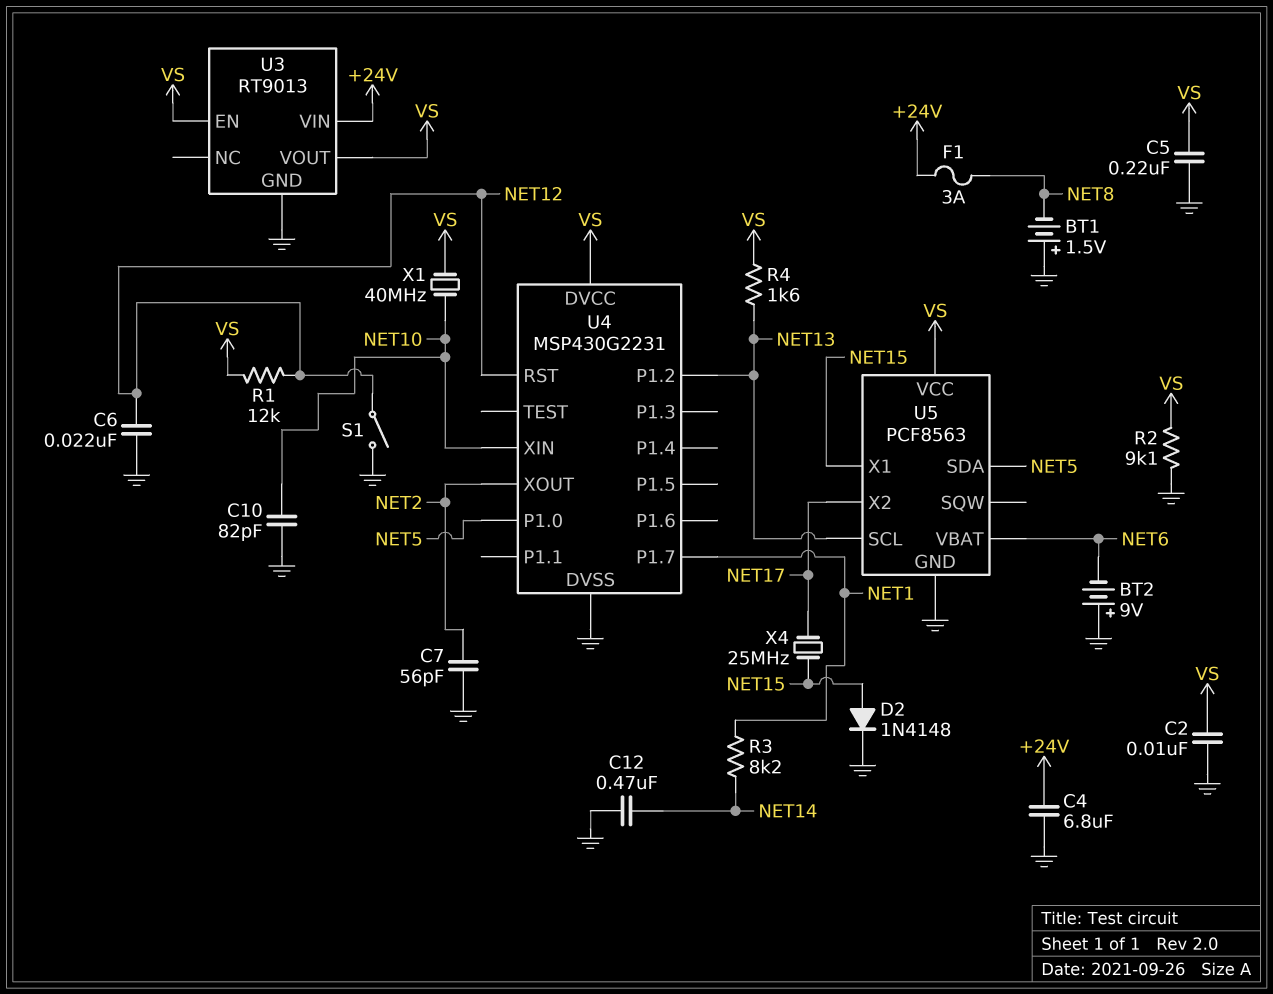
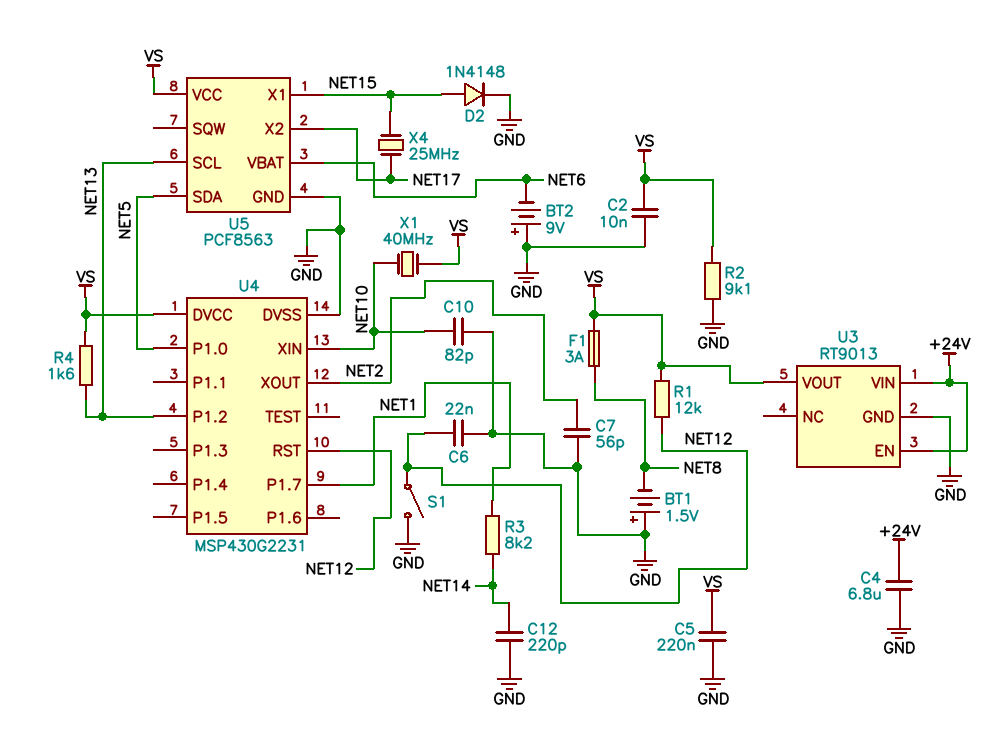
C12: 470nF (GND, NET14) -> 220pF (GND, NET14)
F1: 3A (+24V, NET8) -> 3A (NET8, VS)
U3 pin EN: VS -> +24V

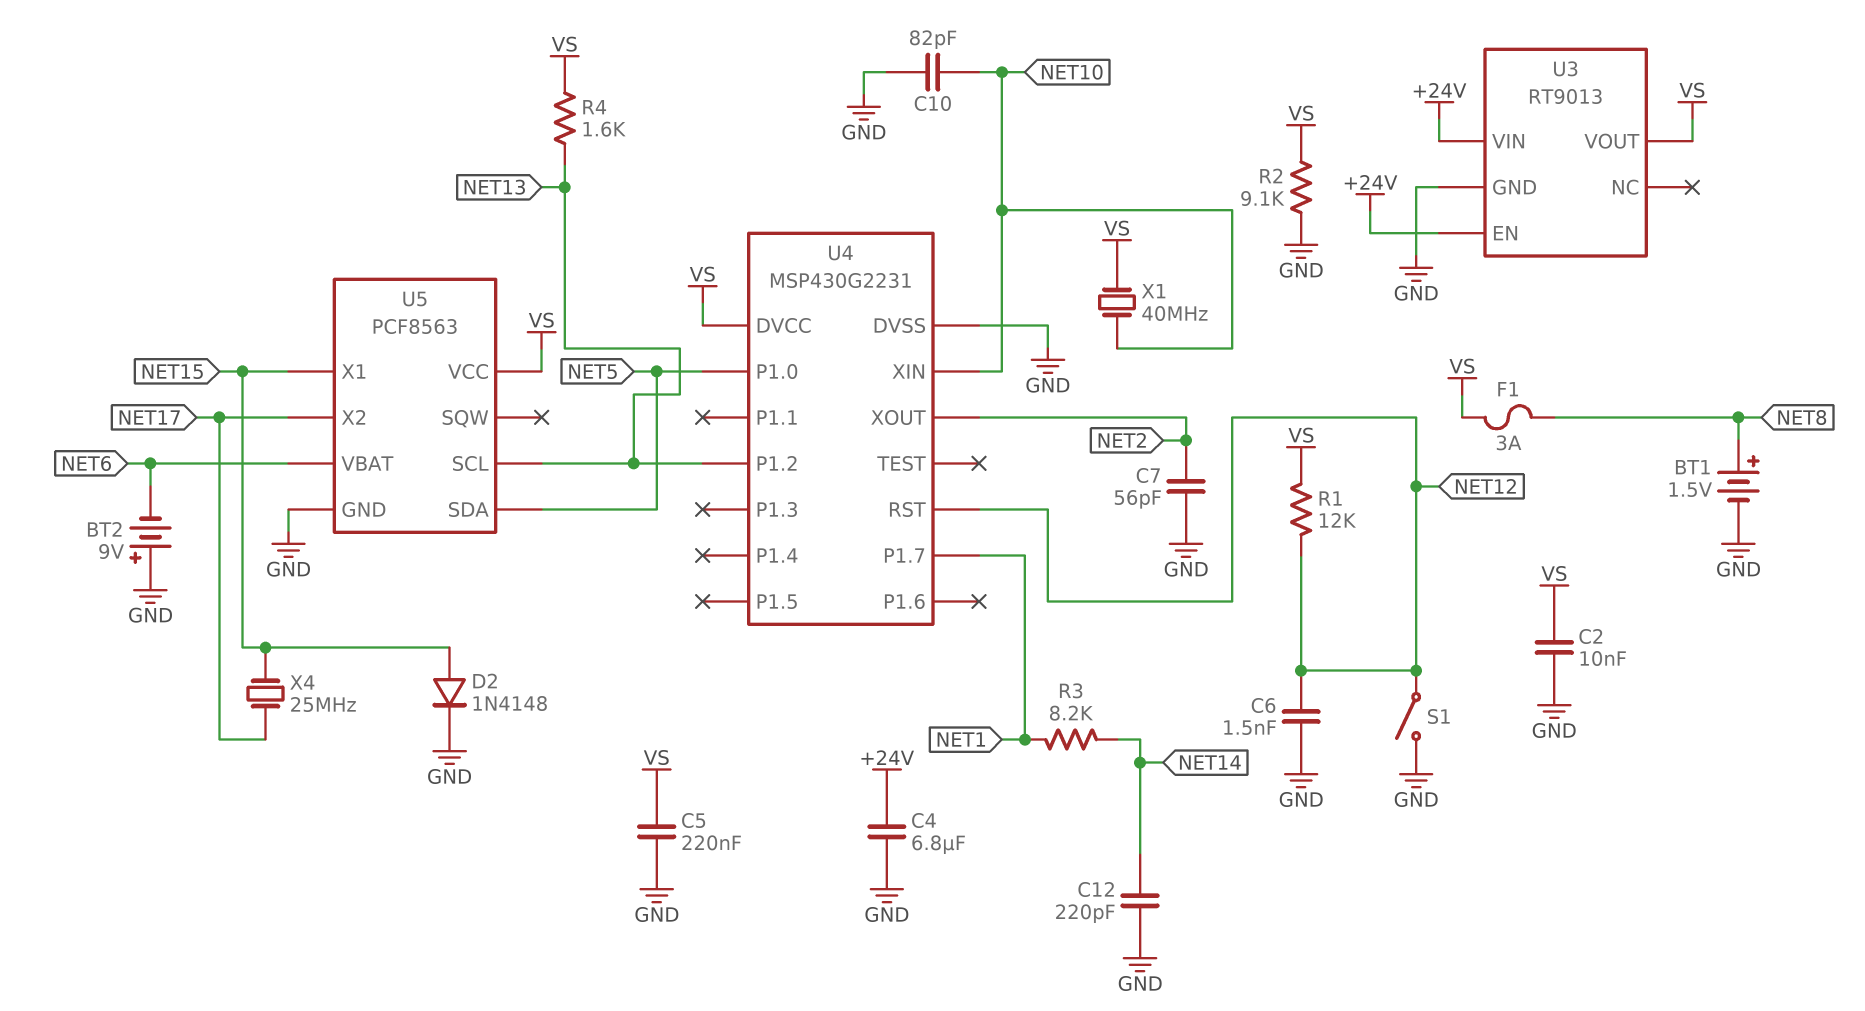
BT1: 1.5V (plus GND, minus NET8) -> 1.5V (plus NET8, minus GND)
C6: 22nF (GND, NET12) -> 1.5nF (GND, NET12)

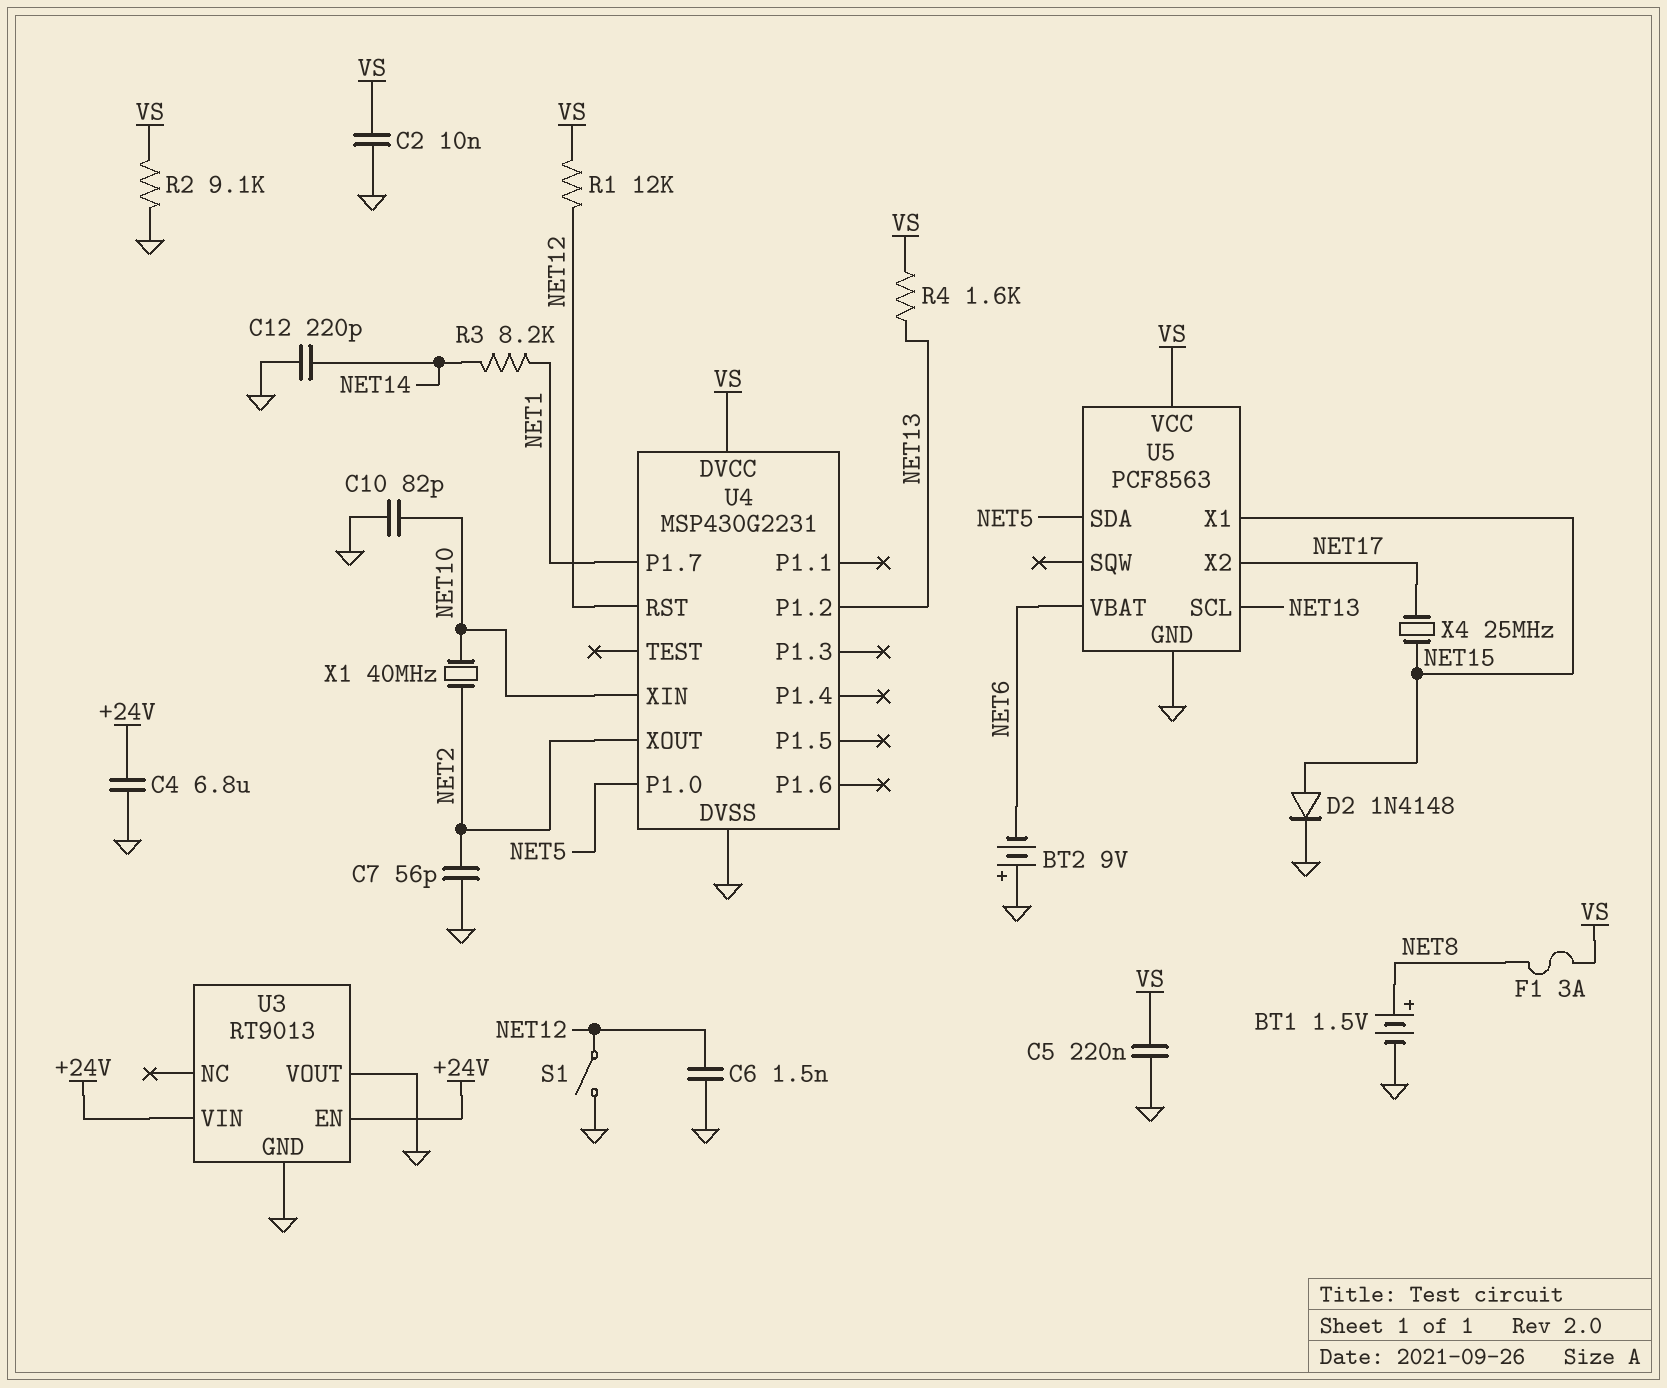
U3 pin VOUT: VS -> GND
X1: 40MHz (NET10, VS) -> 40MHz (NET2, NET10)

